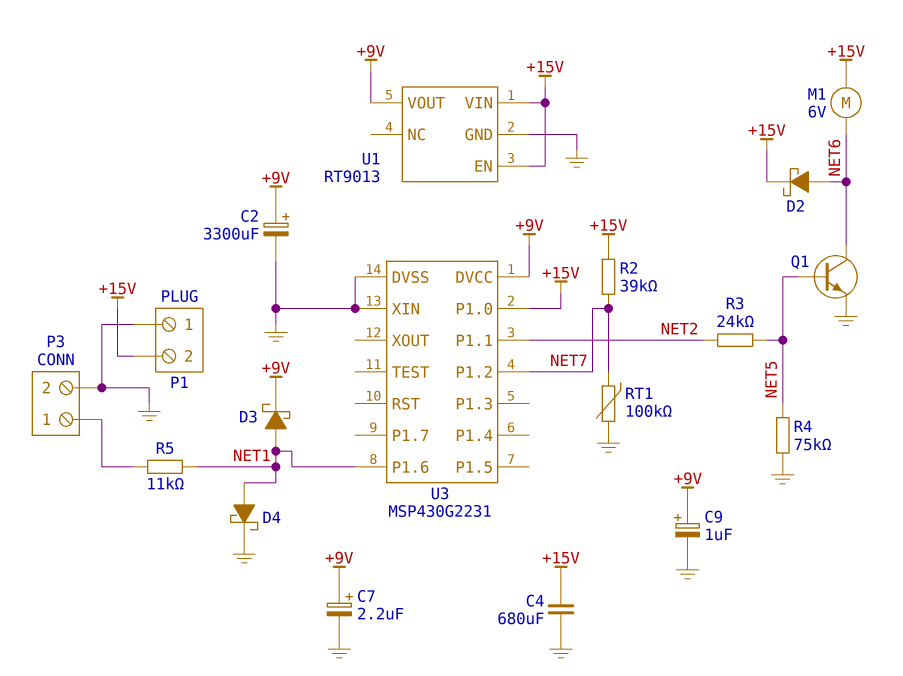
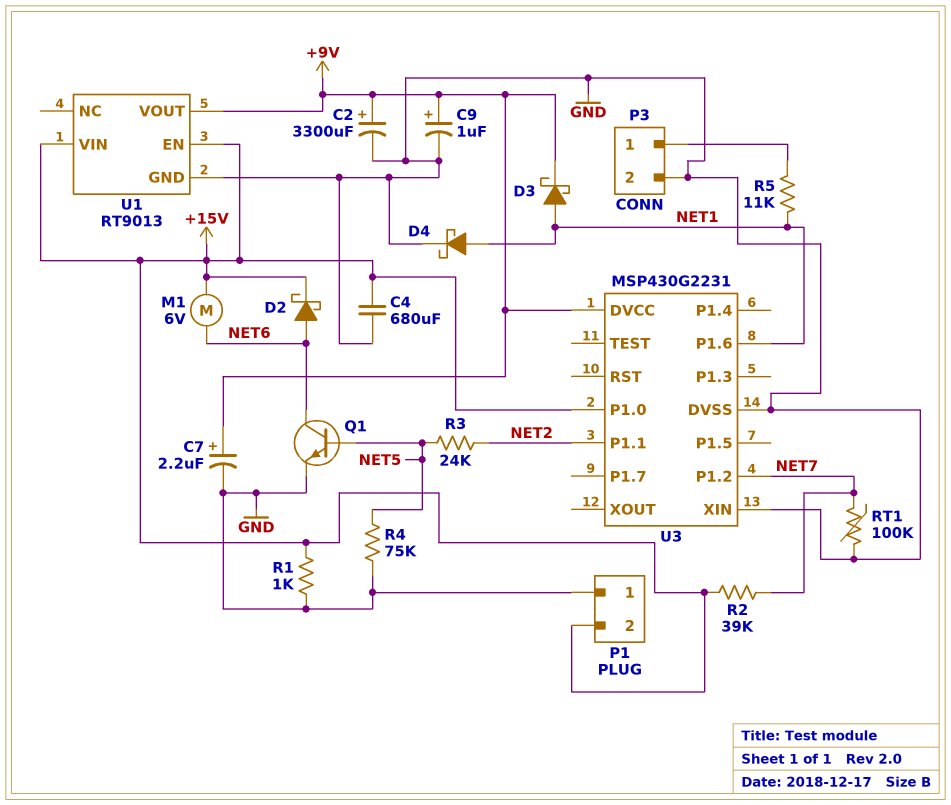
R1: none -> 1k (+15V, GND)

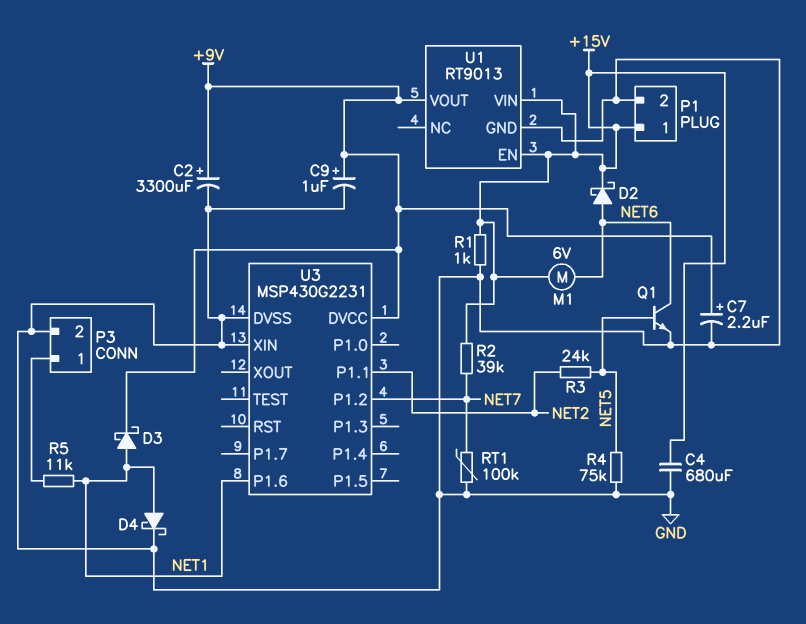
P1 pin 1: GND -> +15V
P1 pin 2: +15V -> GND
U3 pin P1.0: +15V -> none

